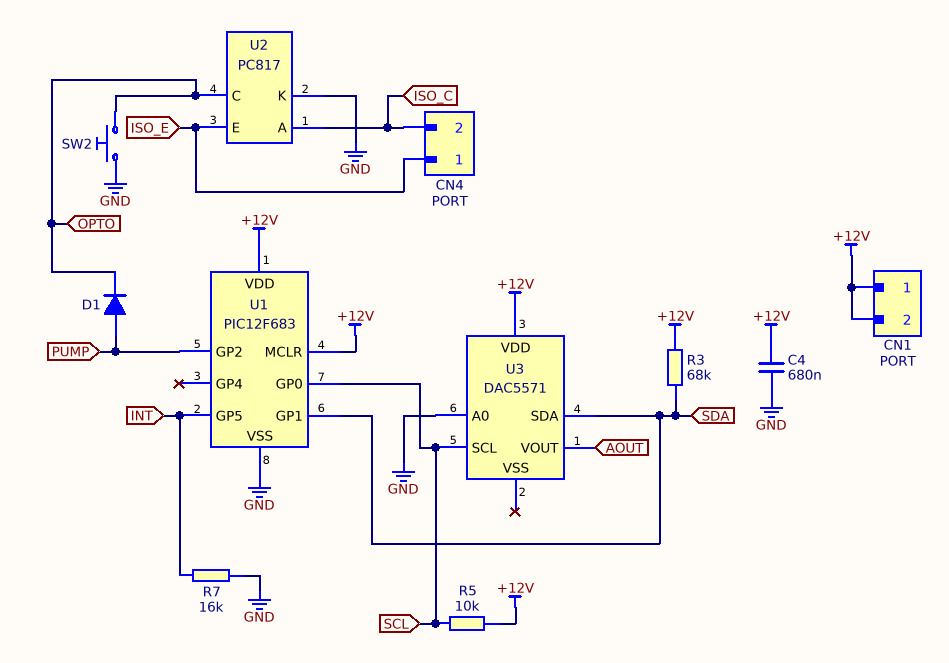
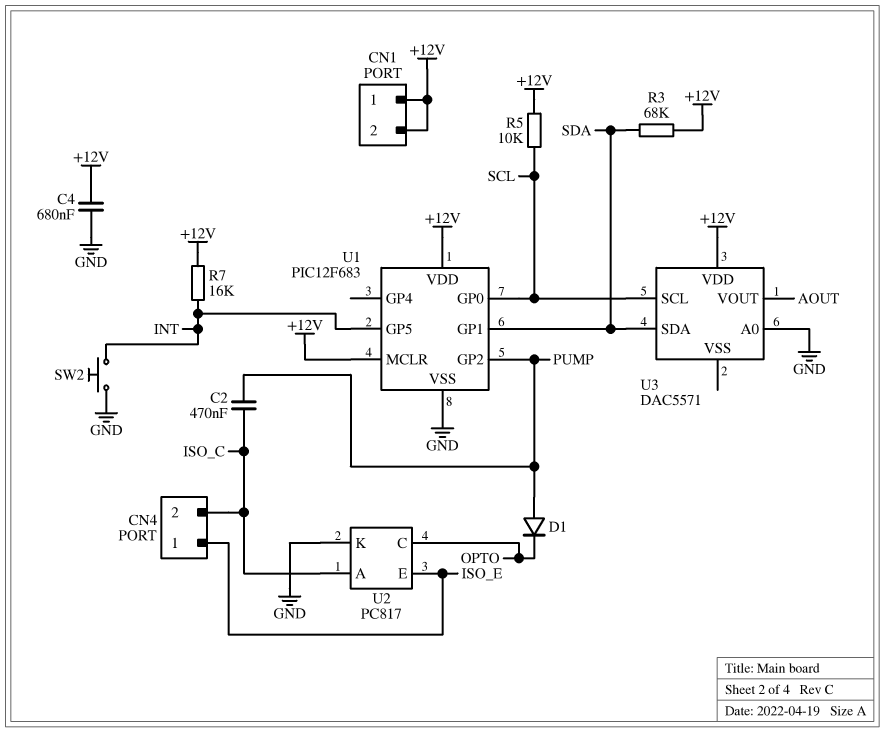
C2: none -> 470nF (ISO_C, PUMP)
R7: 16k (GND, INT) -> 16k (+12V, INT)
SW2: button (GND, OPTO) -> button (GND, INT)

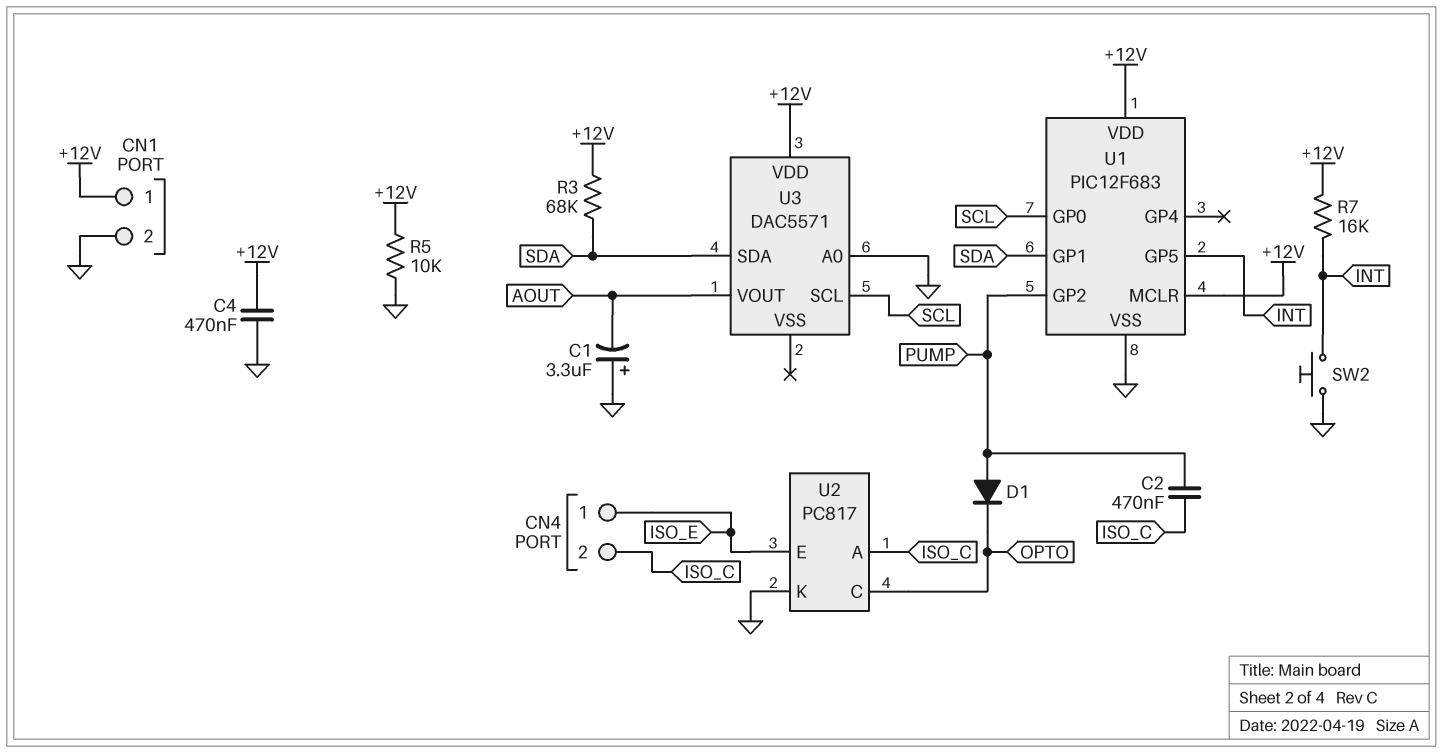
C1: none -> 3.3uF (plus GND, minus AOUT)
C4: 680nF (+12V, GND) -> 470nF (+12V, GND)
CN1 pin 2: +12V -> GND
R5: 10k (+12V, SCL) -> 10k (+12V, GND)

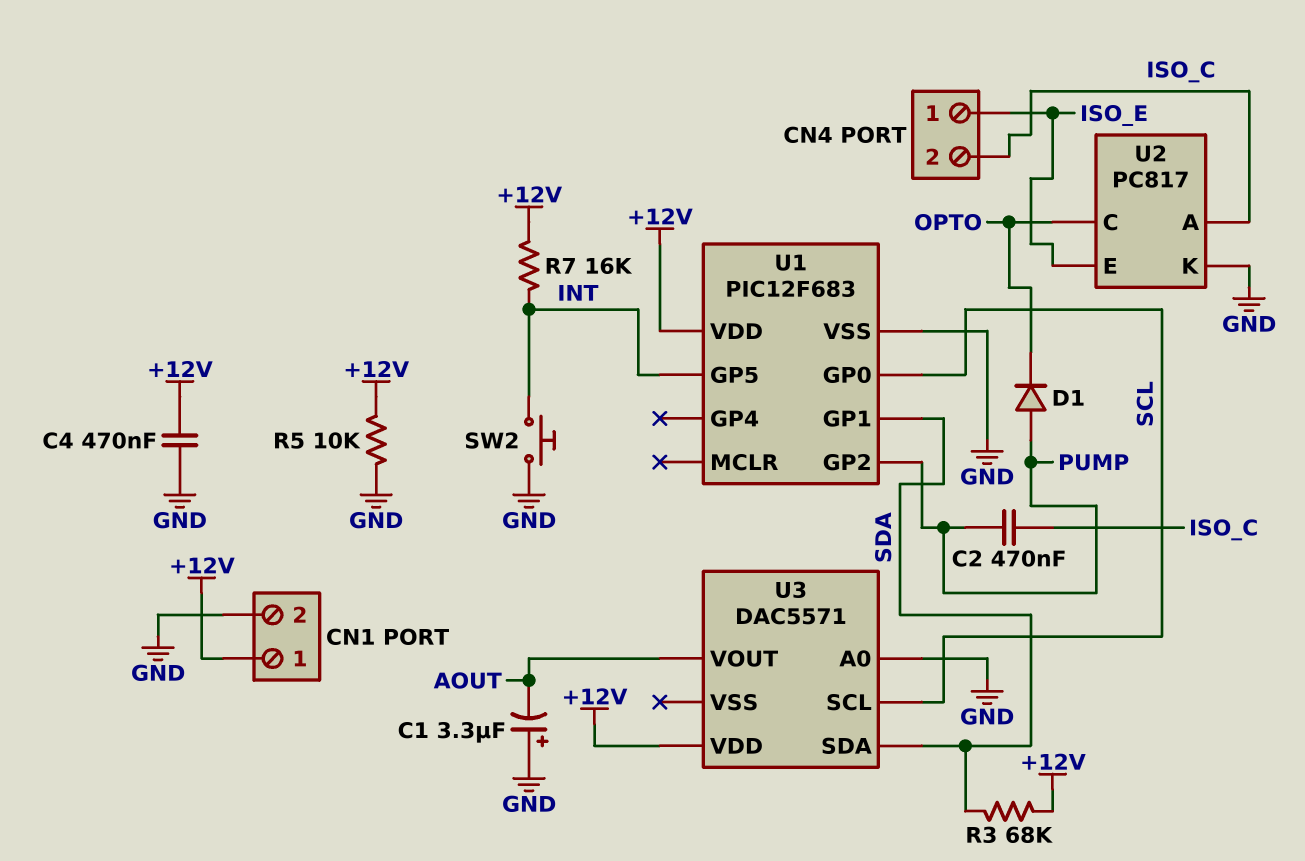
U1 pin MCLR: +12V -> none

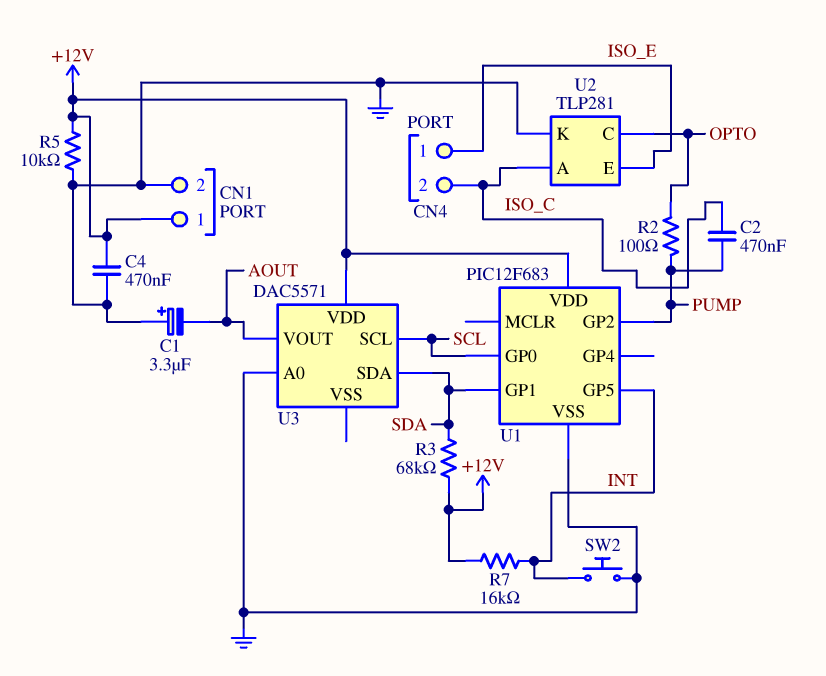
D1: diode (A PUMP, K OPTO) -> none
R2: none -> 100 (OPTO, PUMP)
U2: PC817 -> TLP281

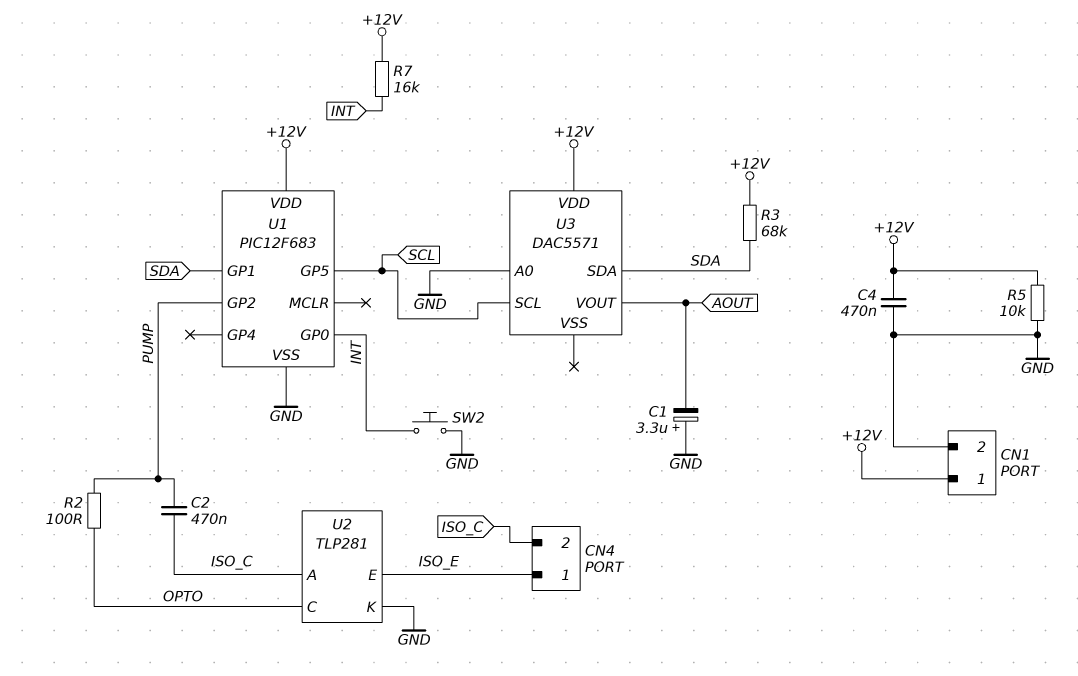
U1 pin GP0: SCL -> INT
U1 pin GP5: INT -> SCL

